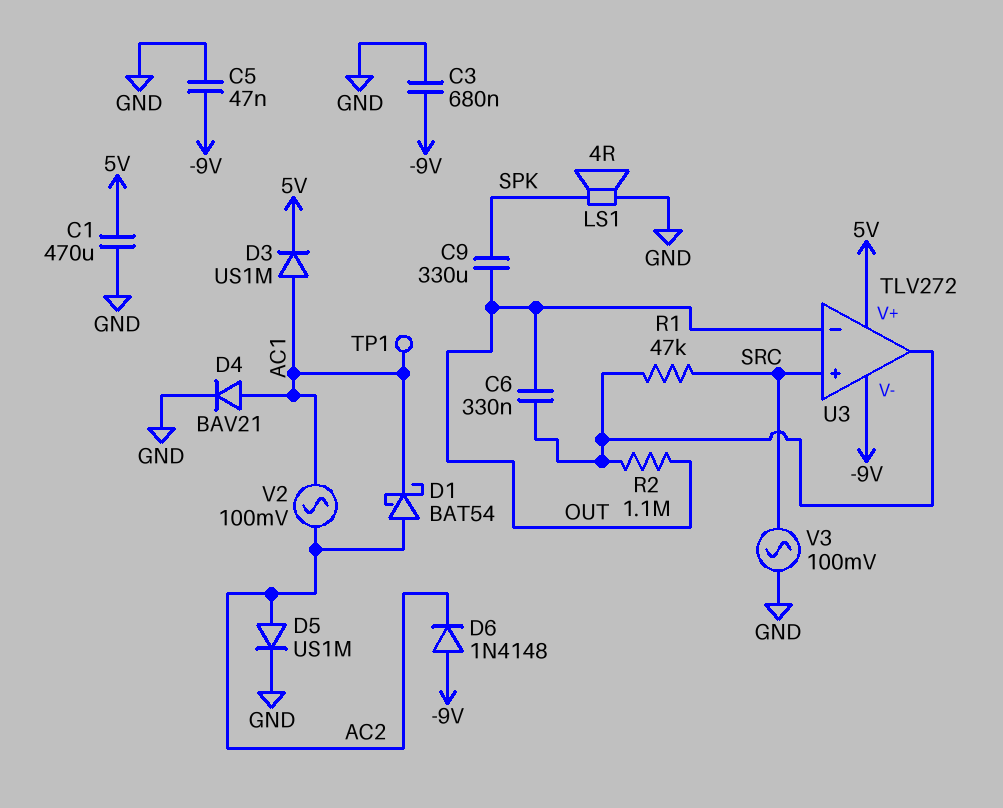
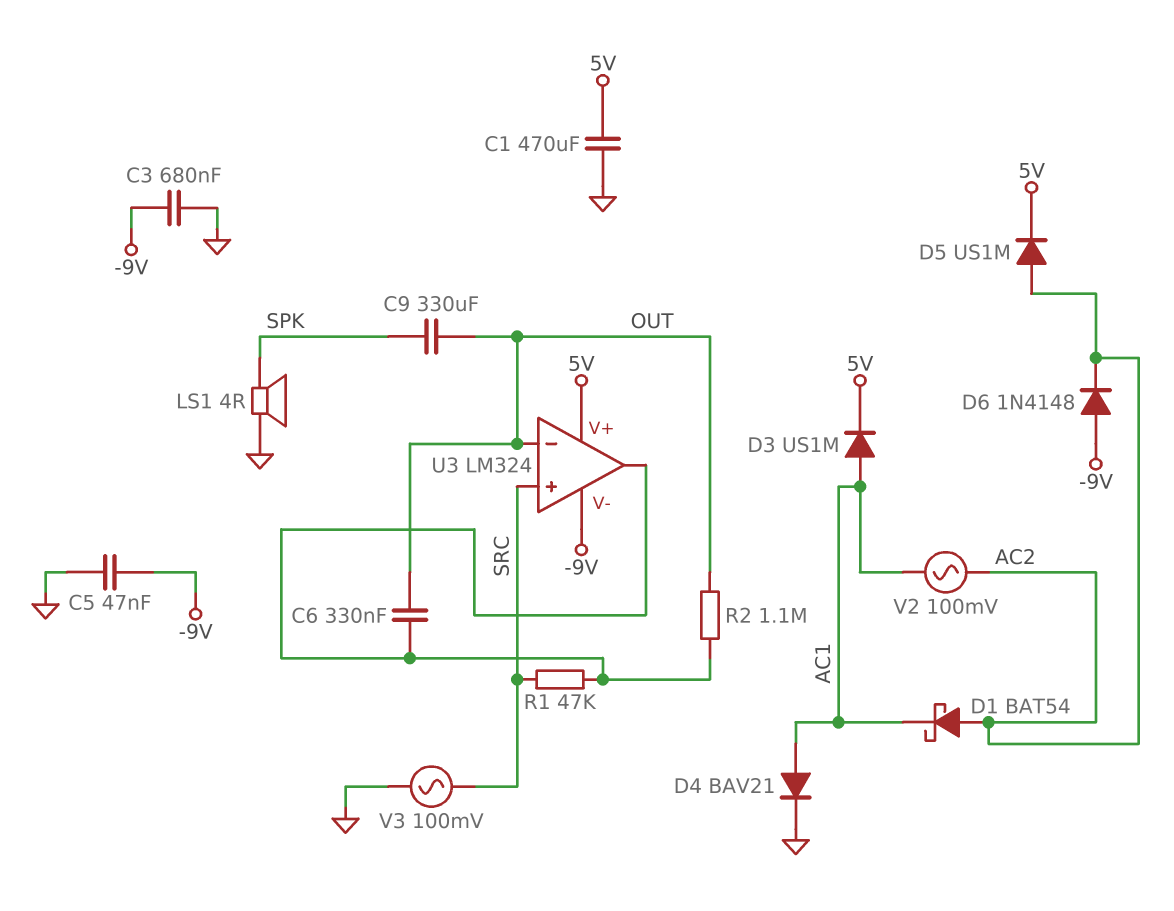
D5: diode US1M (A AC2, K GND) -> diode US1M (A AC2, K 5V)
TP1: test point (AC1) -> none
U3: TLV272 -> LM324

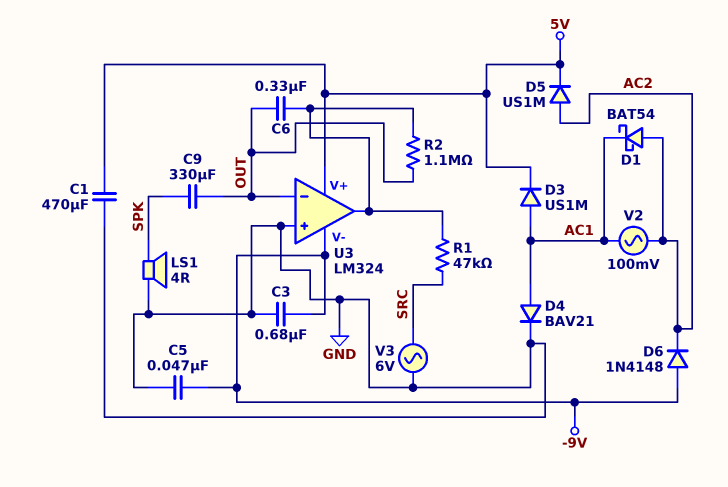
U3 pin in+: SRC -> GND
V3: AC 100mV (GND, SRC) -> AC 6V (GND, SRC)

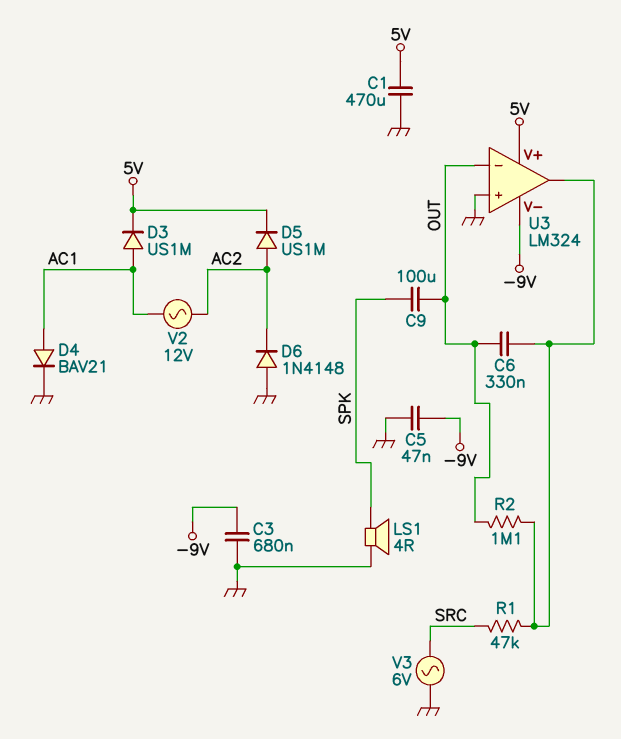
C9: 330uF (OUT, SPK) -> 100uF (OUT, SPK)
D1: schottky BAT54 (A AC2, K AC1) -> none
D6: diode 1N4148 (A -9V, K AC2) -> diode 1N4148 (A GND, K AC2)
V2: AC 100mV (AC1, AC2) -> AC 12V (AC1, AC2)

